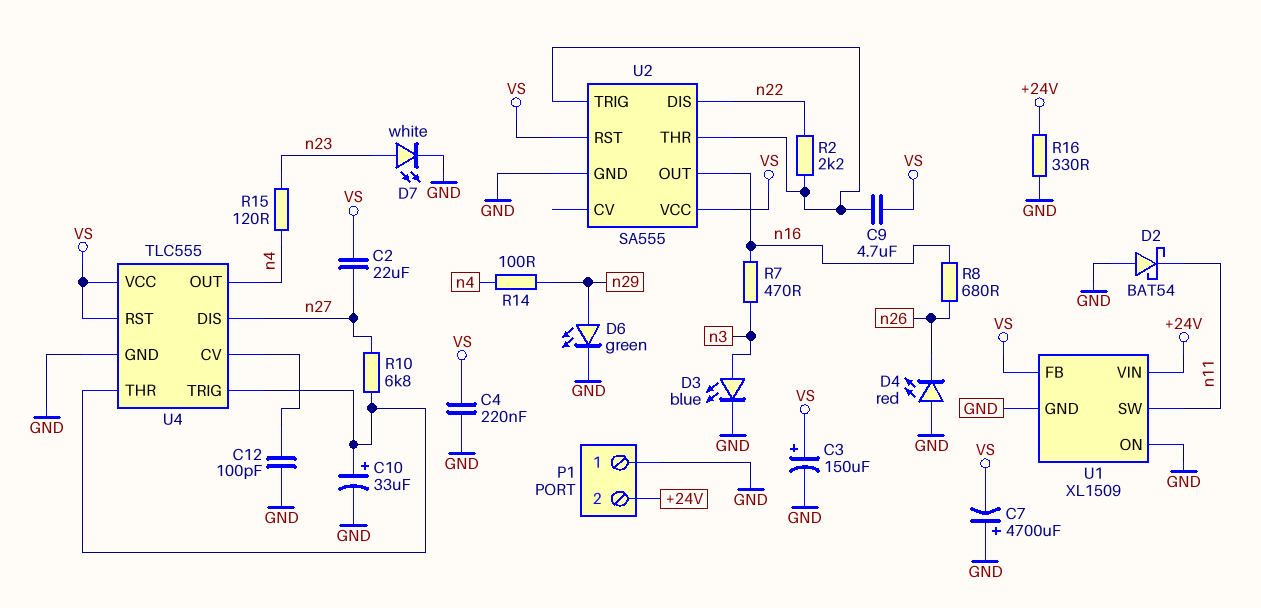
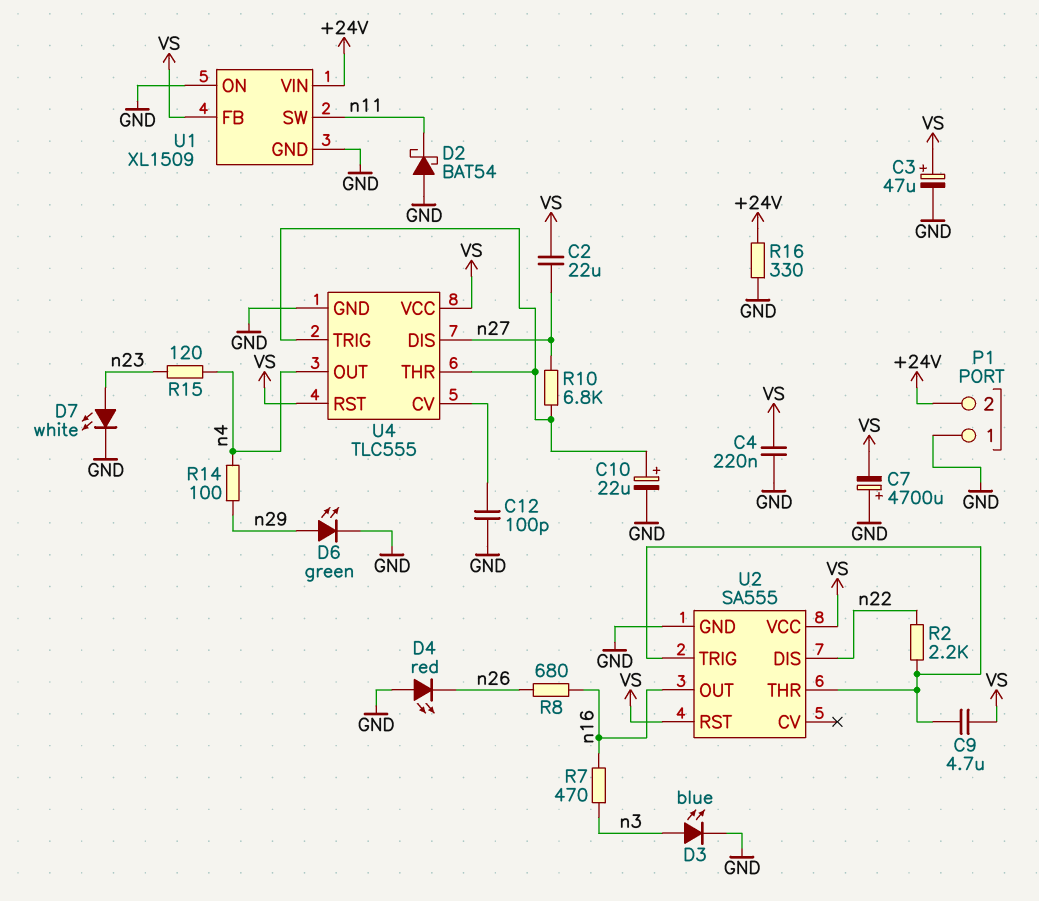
C3: 150uF (plus VS, minus GND) -> 47uF (plus VS, minus GND)
C10: 33uF (plus U4/THR, minus GND) -> 22uF (plus U4/THR, minus GND)

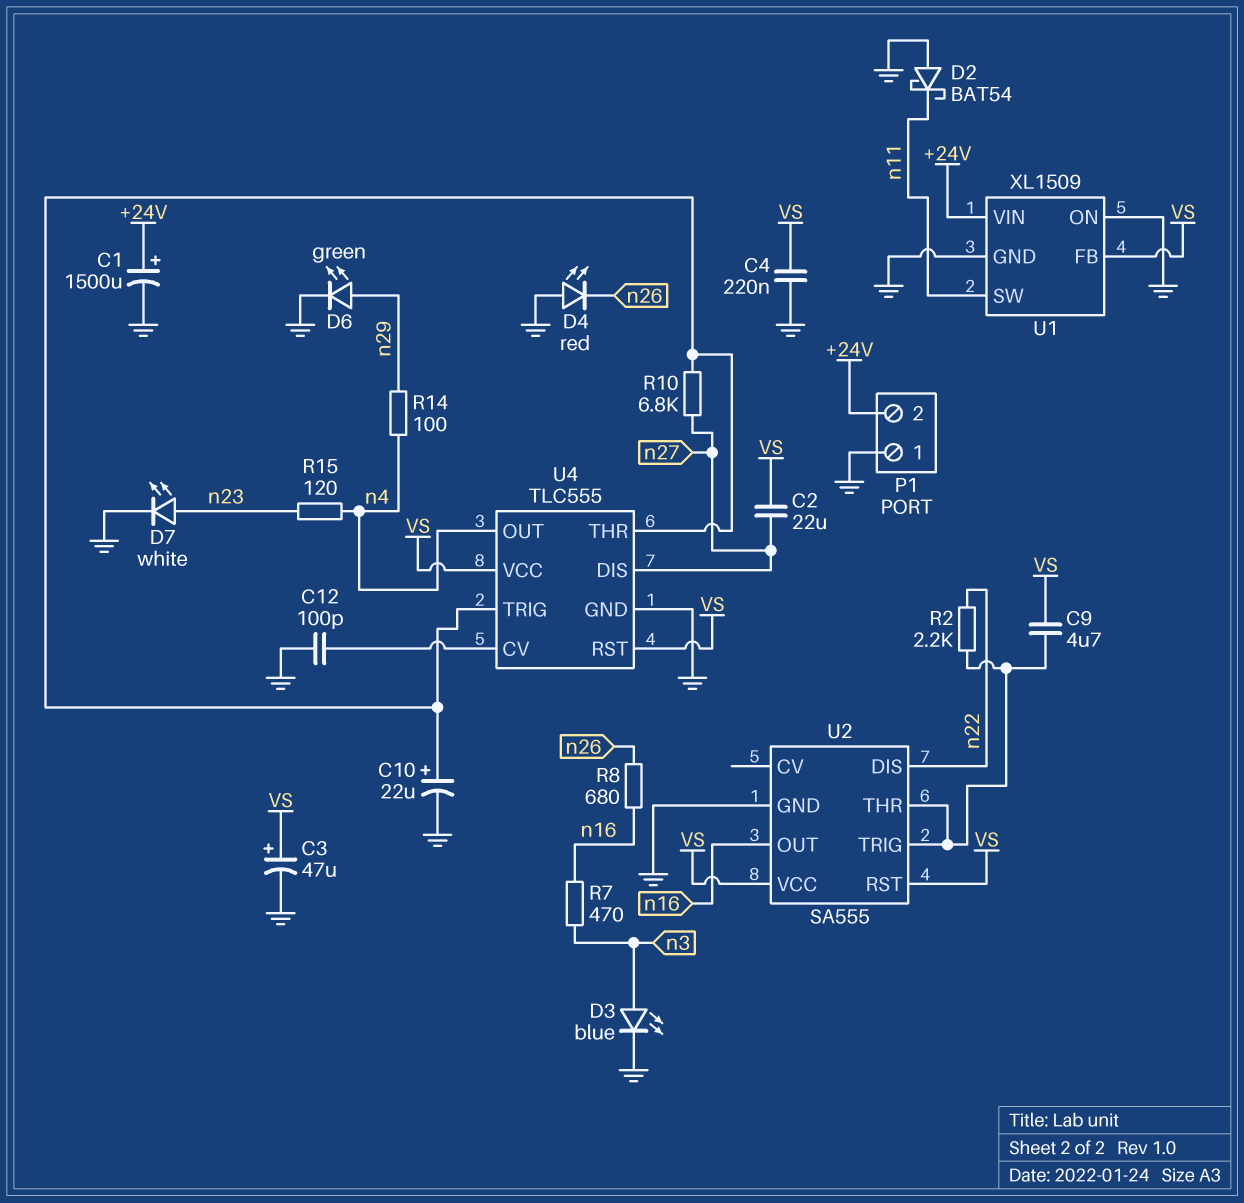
C1: none -> 1500uF (plus +24V, minus GND)
C7: 4700uF (plus GND, minus VS) -> none
R16: 330 (+24V, GND) -> none

